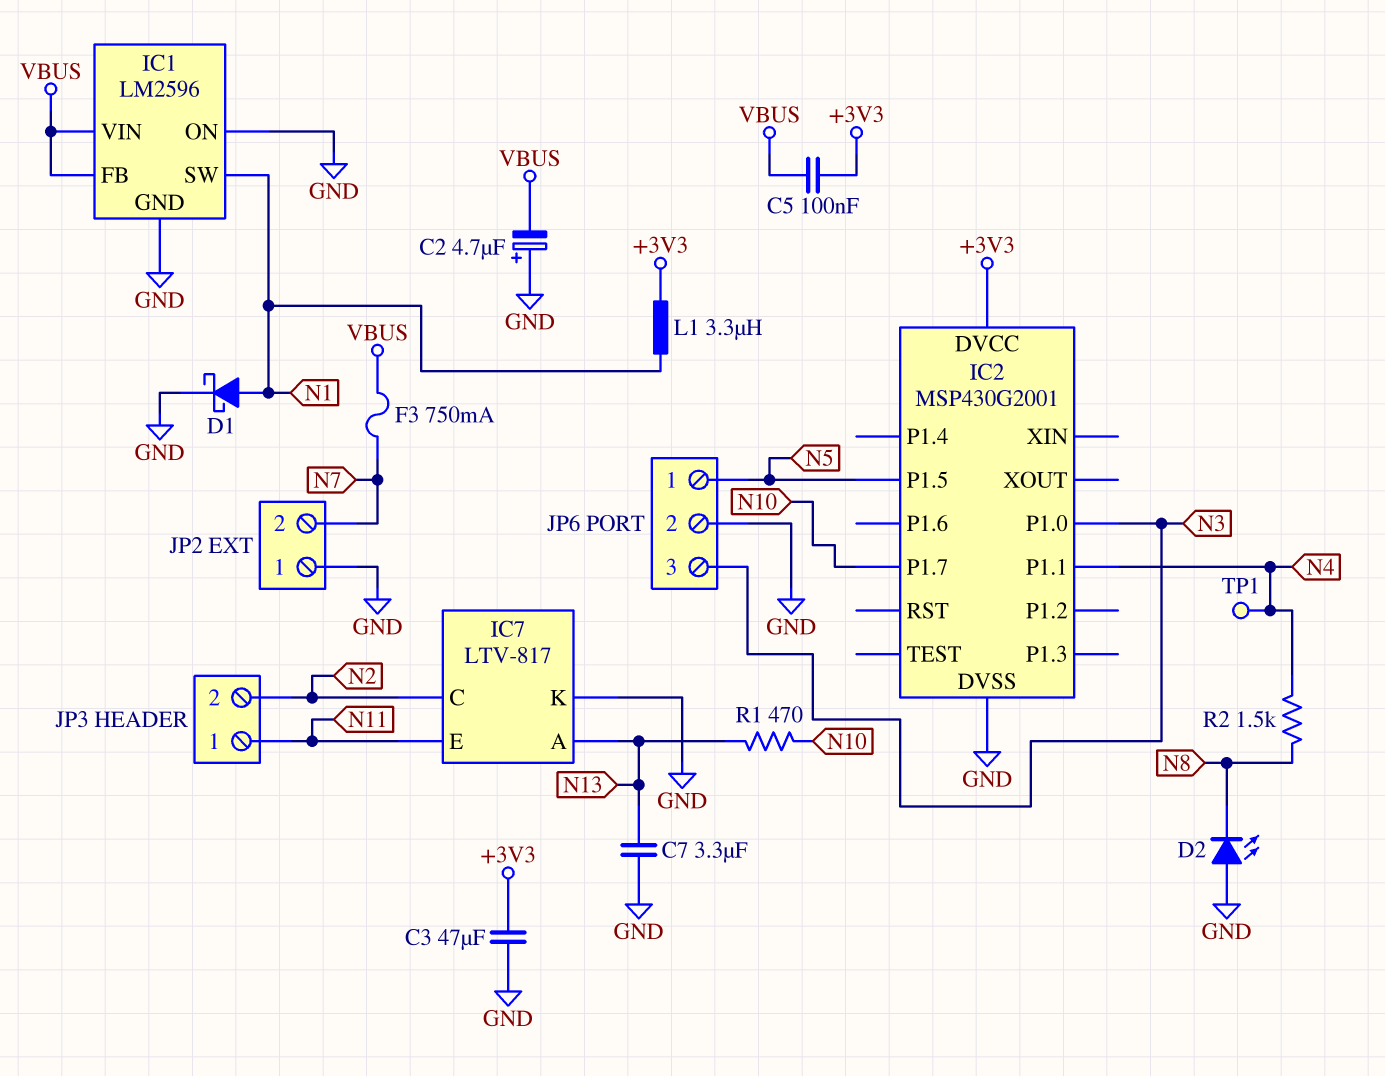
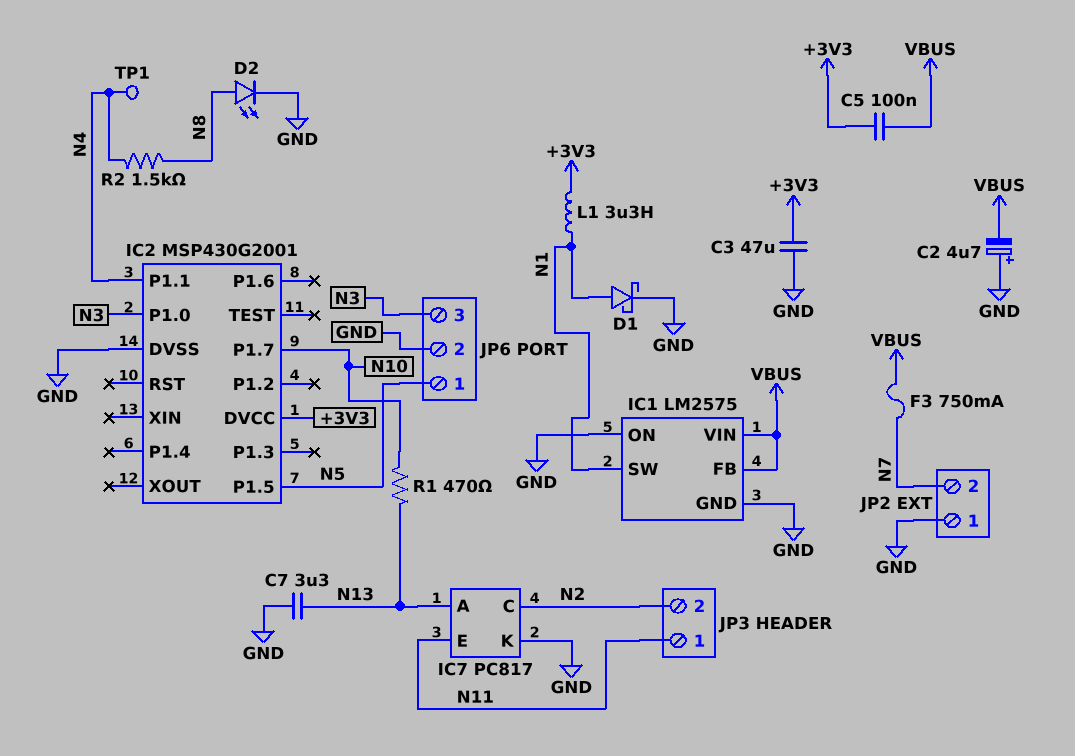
D2: LED (A GND, K N8) -> LED (A N8, K GND)
IC1: LM2596 -> LM2575
IC7: LTV-817 -> PC817

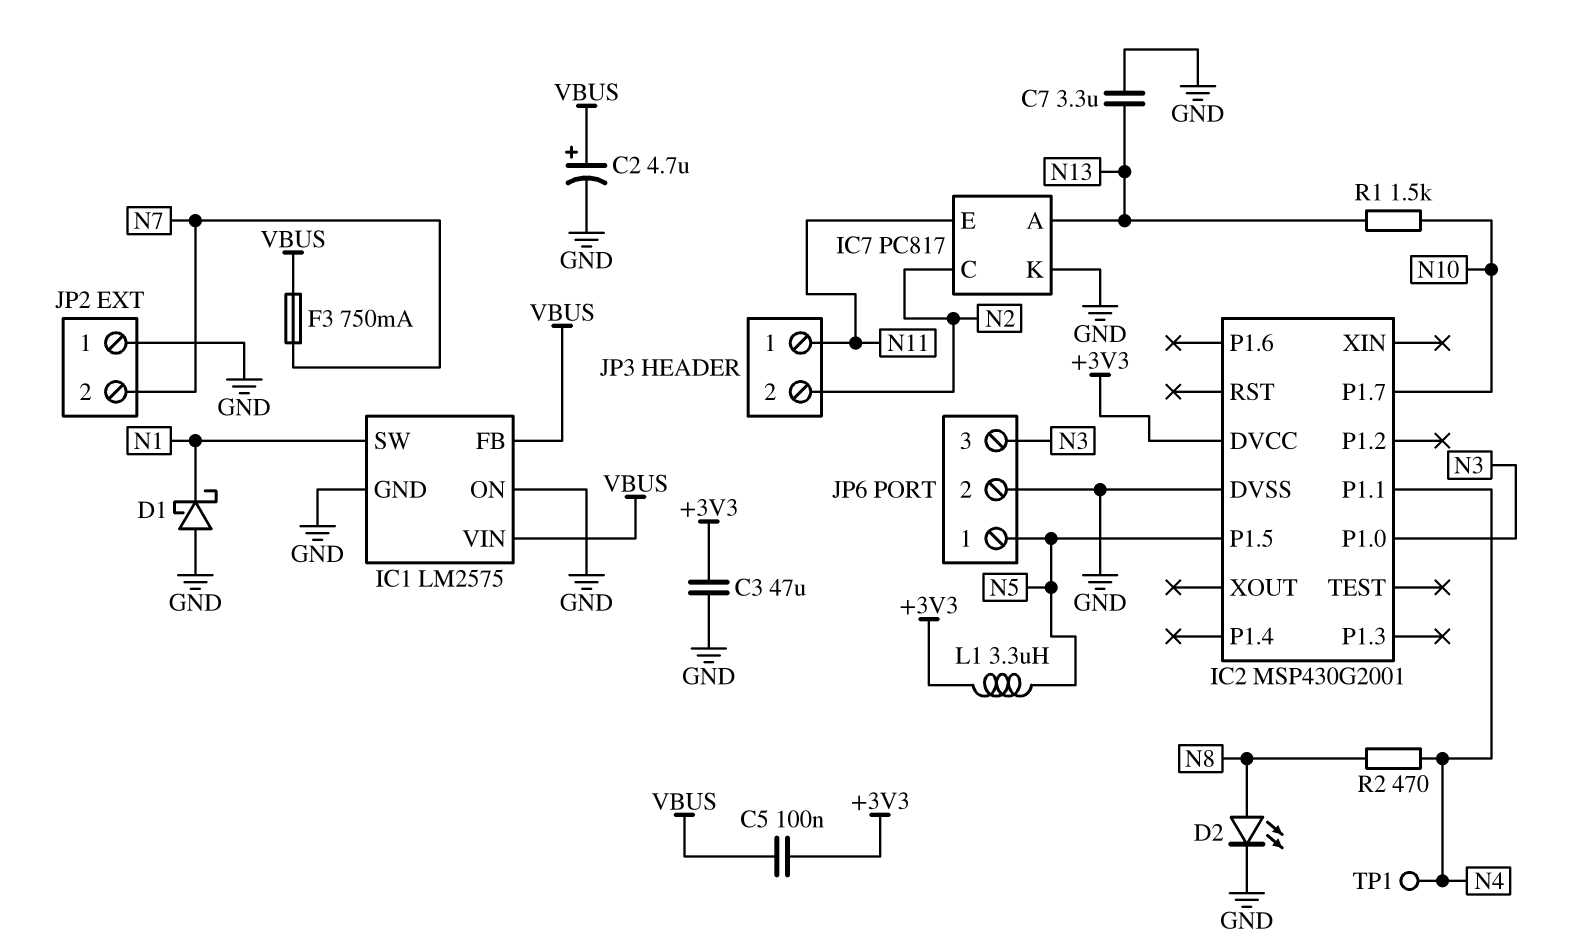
C2: 4.7uF (plus GND, minus VBUS) -> 4.7uF (plus VBUS, minus GND)
D1: schottky (A N1, K GND) -> schottky (A GND, K N1)
L1: 3.3uH (+3V3, N1) -> 3.3uH (+3V3, N5)
R1: 470 (N10, N13) -> 1.5k (N10, N13)
R2: 1.5k (N4, N8) -> 470 (N4, N8)

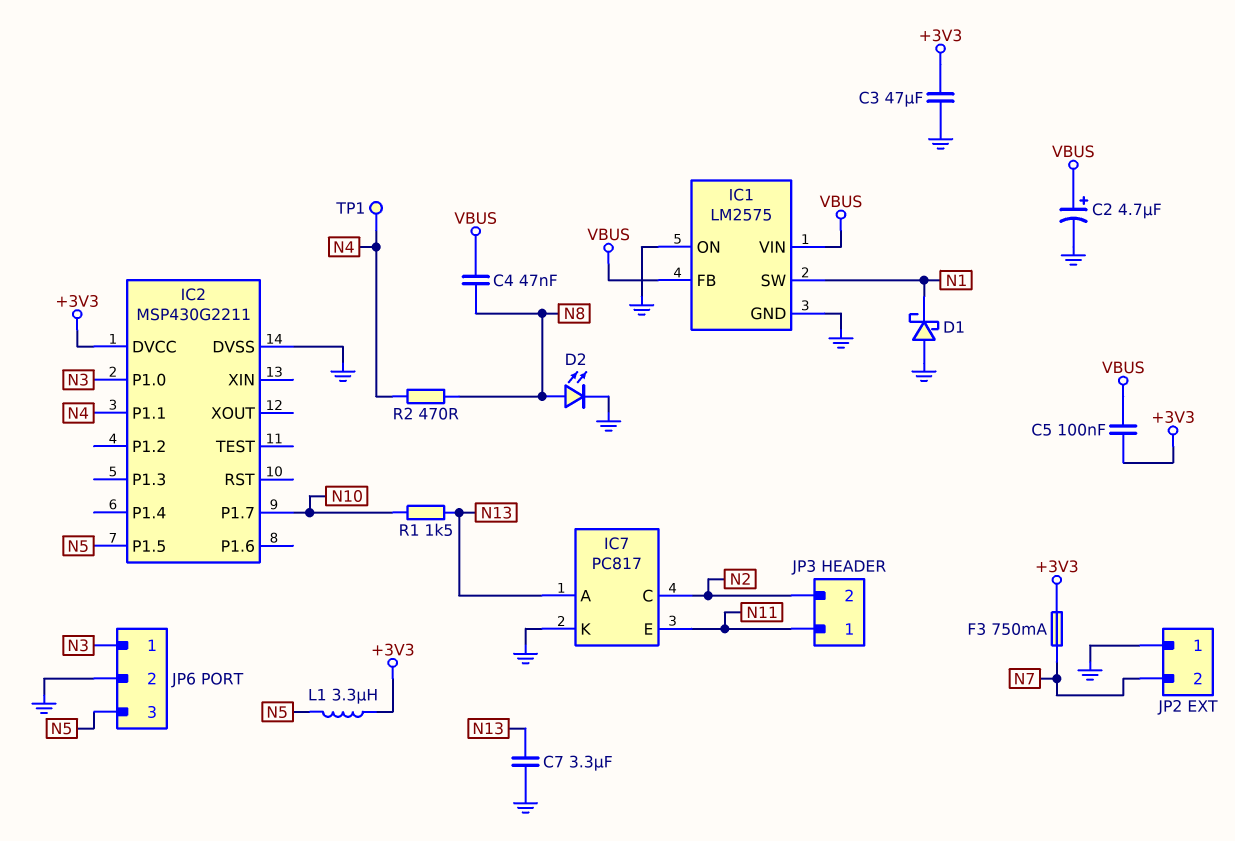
C4: none -> 47nF (N8, VBUS)
F3: 750mA (N7, VBUS) -> 750mA (+3V3, N7)
IC2: MSP430G2001 -> MSP430G2211
JP6 pin 1: N5 -> N3
JP6 pin 3: N3 -> N5

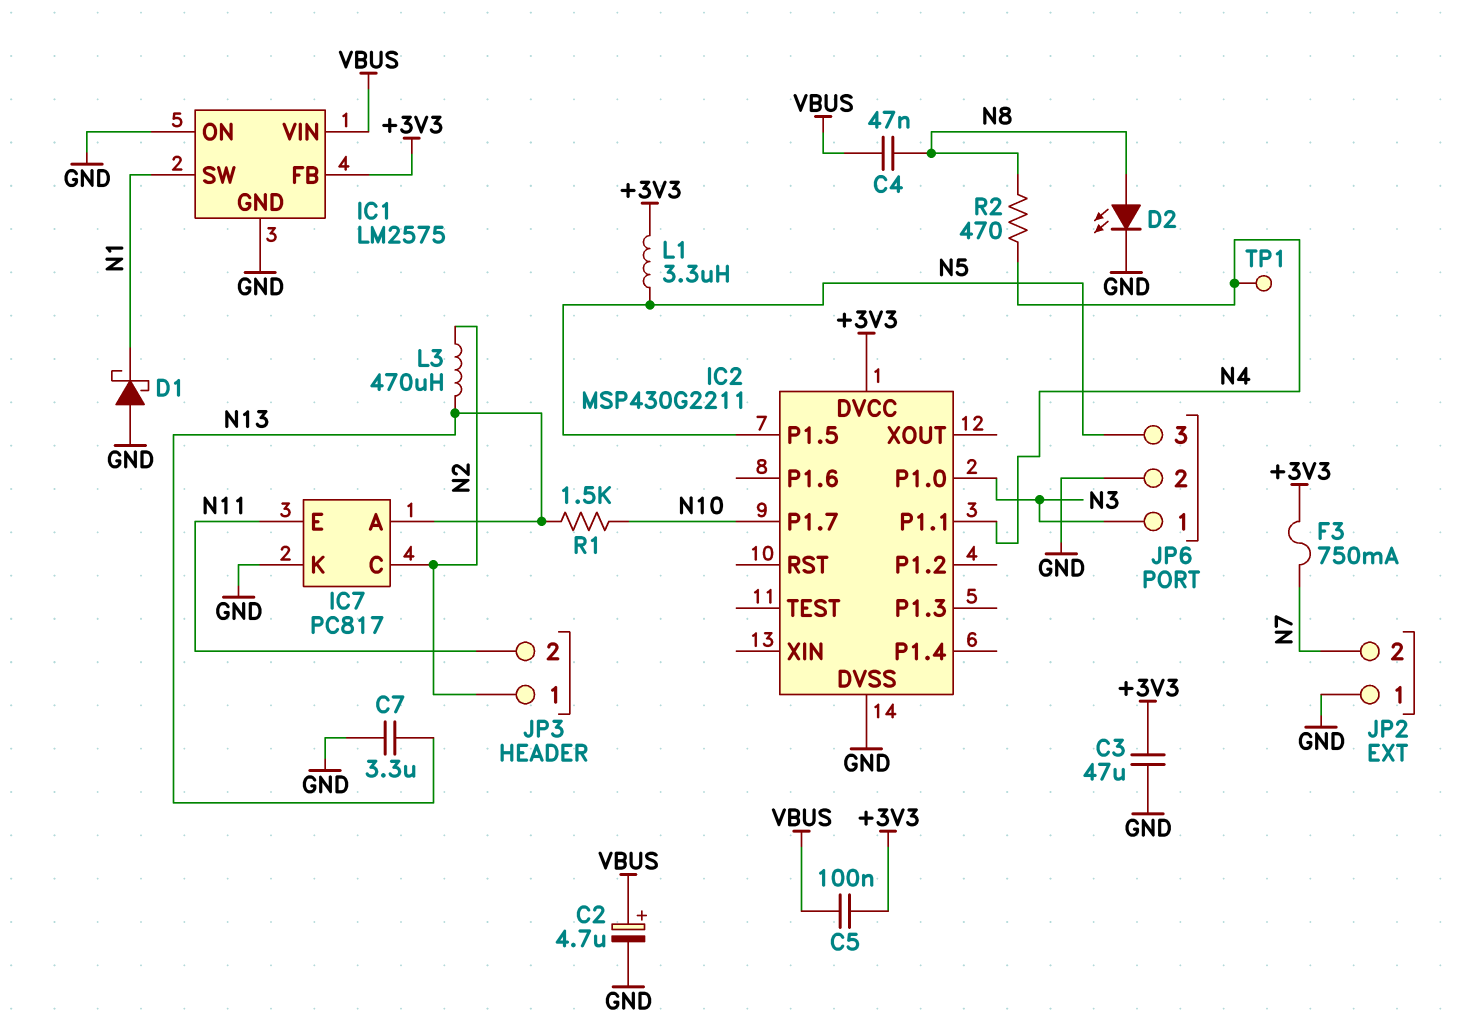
IC1 pin FB: VBUS -> +3V3
JP3 pin 1: N11 -> N2
JP3 pin 2: N2 -> N11
L3: none -> 470uH (N2, N13)

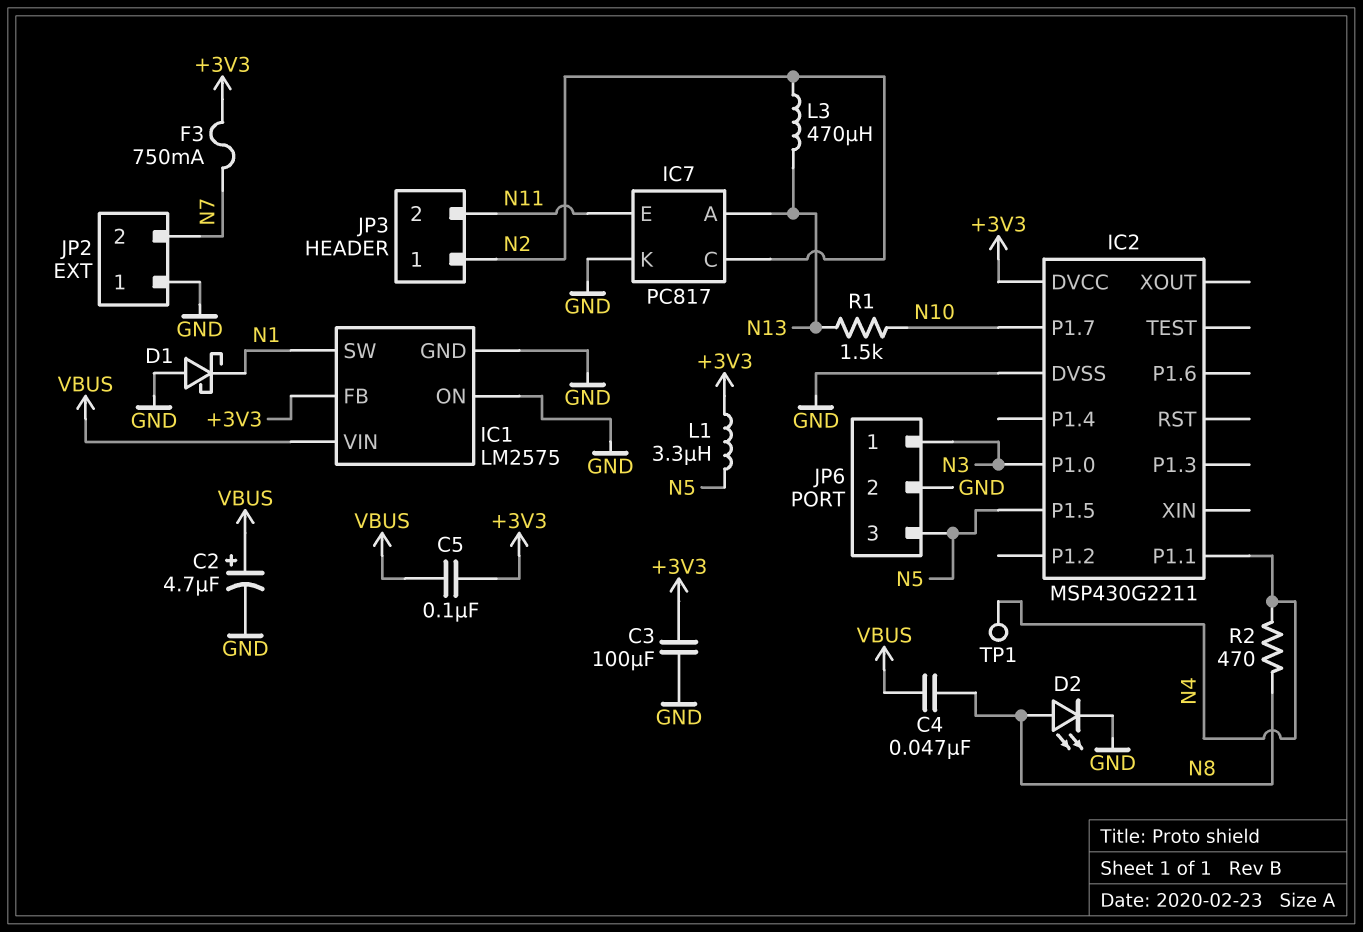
C3: 47uF (+3V3, GND) -> 100uF (+3V3, GND)
C7: 3.3uF (GND, N13) -> none

